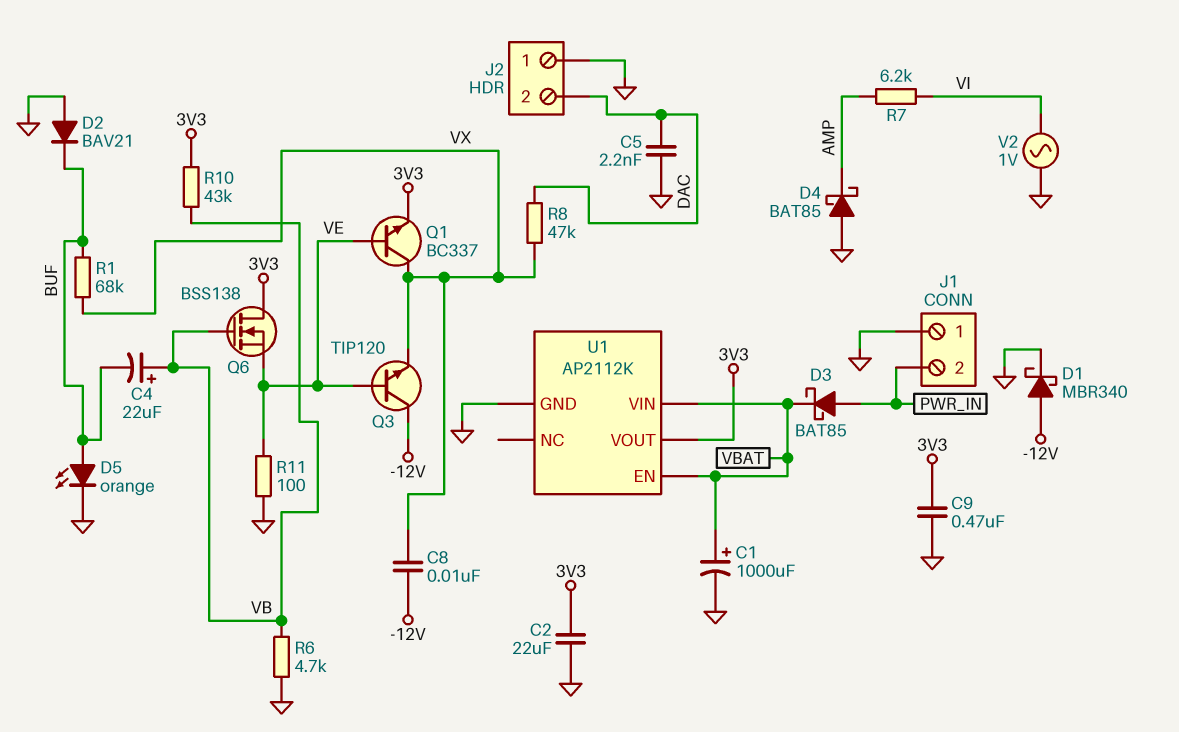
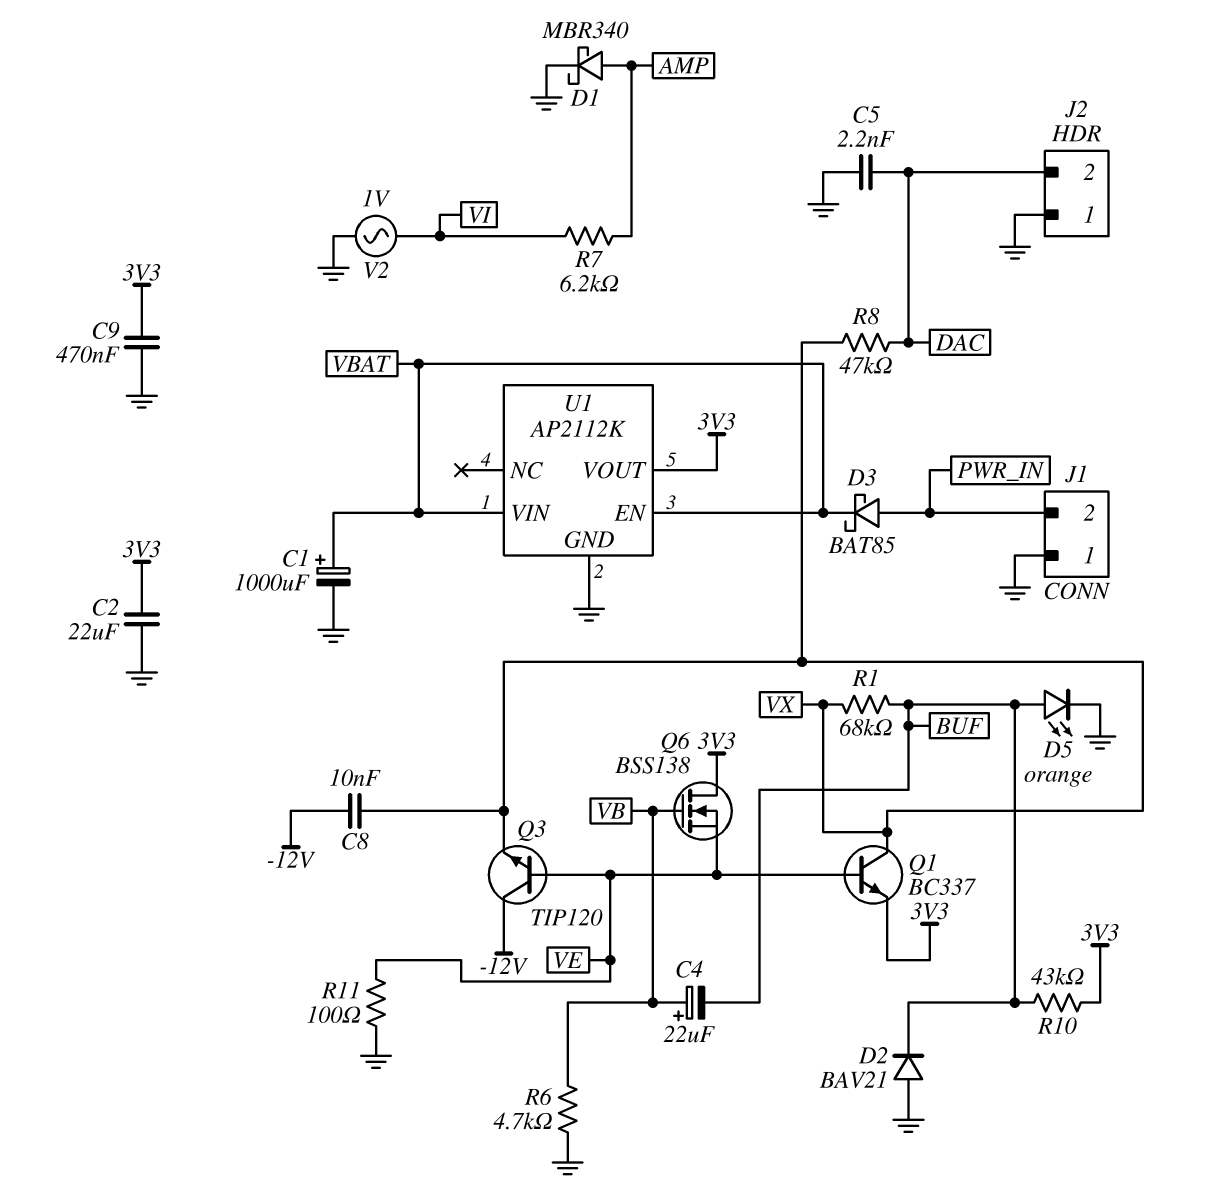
D1: schottky MBR340 (A -12V, K GND) -> schottky MBR340 (A AMP, K GND)
D4: schottky BAT85 (A GND, K AMP) -> none
R10: 43k (3V3, VB) -> 43k (3V3, BUF)

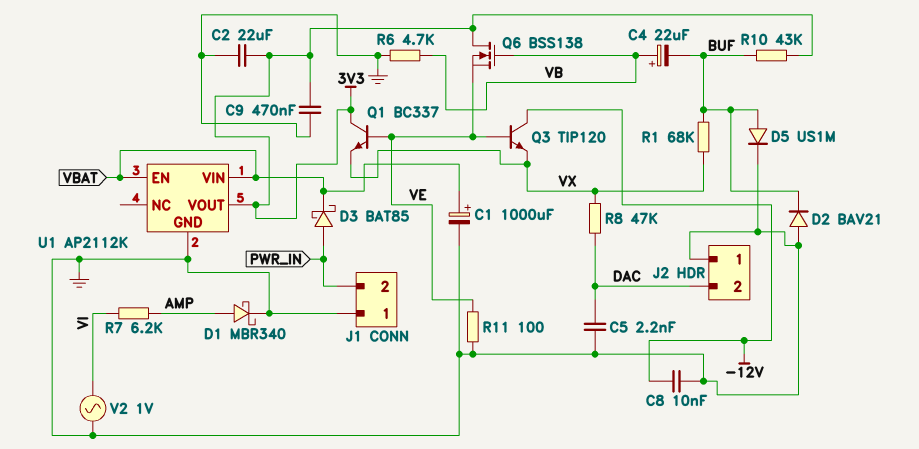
C8: 10nF (-12V, VX) -> 10nF (-12V, GND)
D5: LED orange (A BUF, K GND) -> diode US1M (A BUF, K GND)
Q1: NPN BC337 (B VE, C VX, E 3V3) -> NPN BC337 (B VE, C 3V3, E VX)

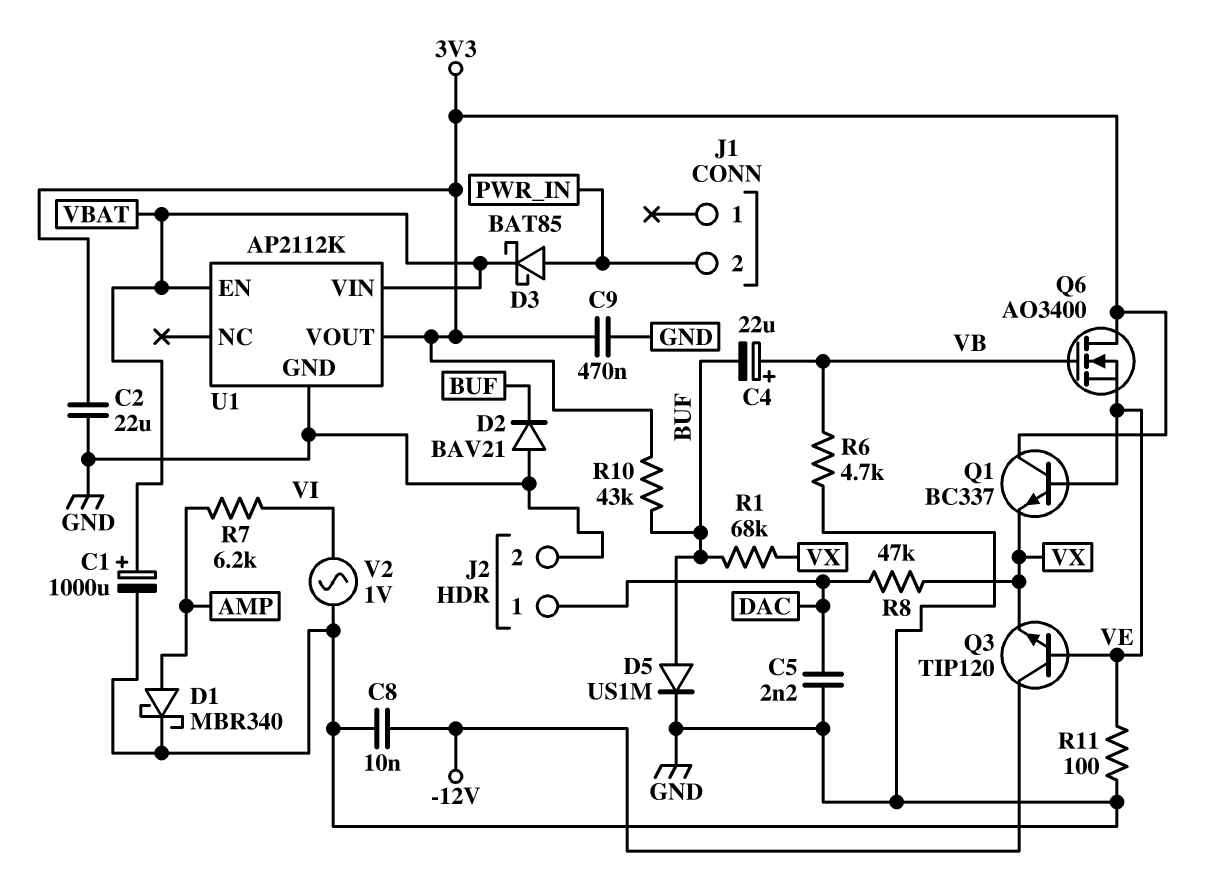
J1 pin 1: GND -> none
J2 pin 1: GND -> DAC
J2 pin 2: DAC -> GND
Q6: NMOS BSS138 (G VB, D 3V3, S VE) -> NMOS AO3400 (G VB, D 3V3, S VE)

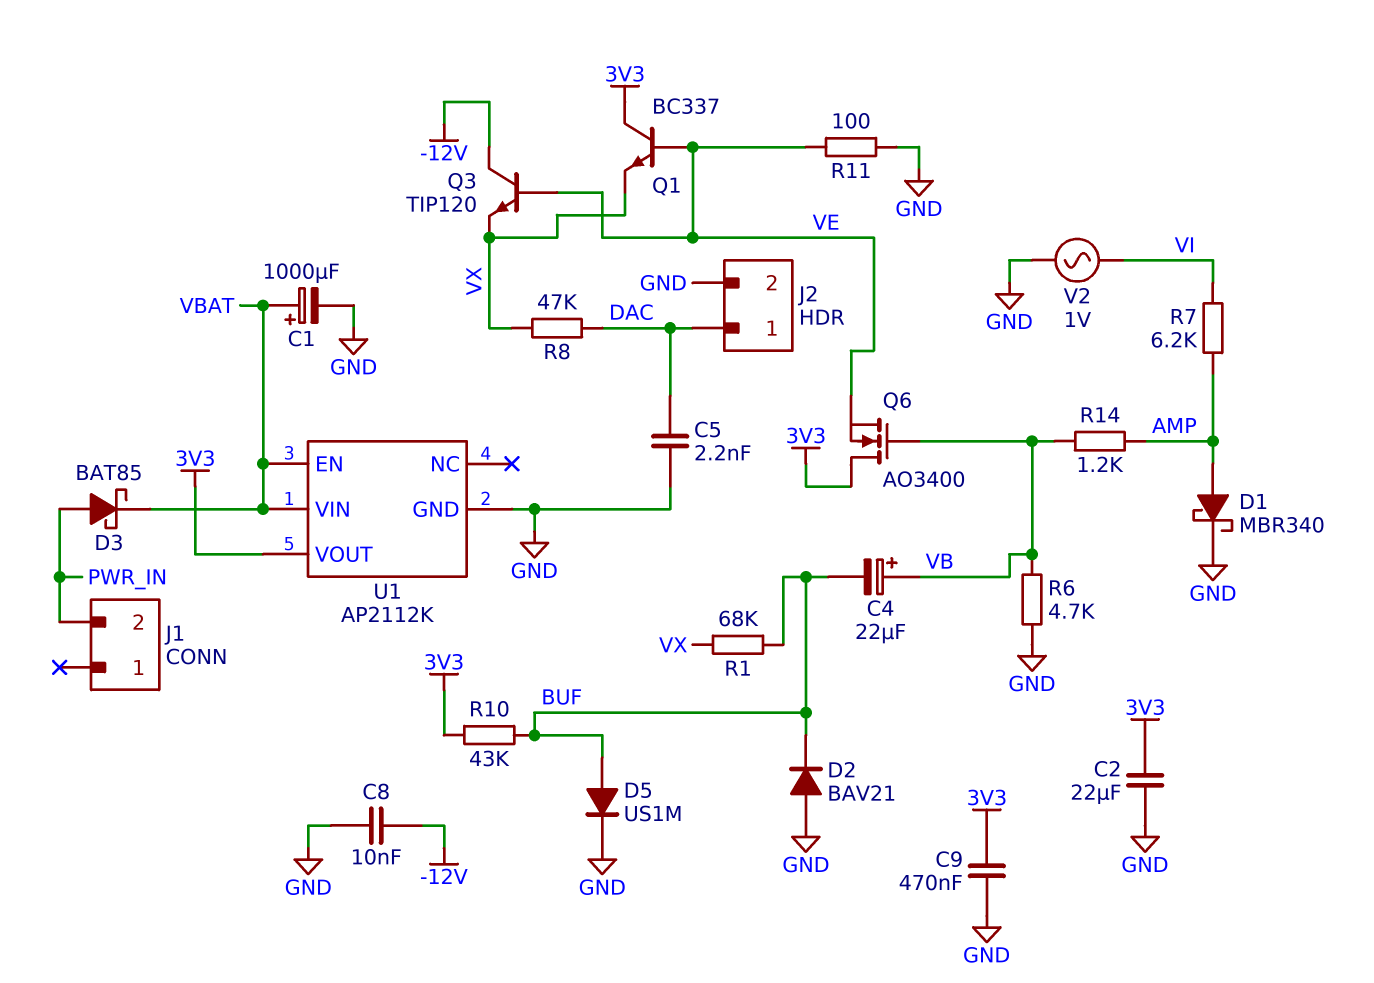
R14: none -> 1.2k (AMP, VB)

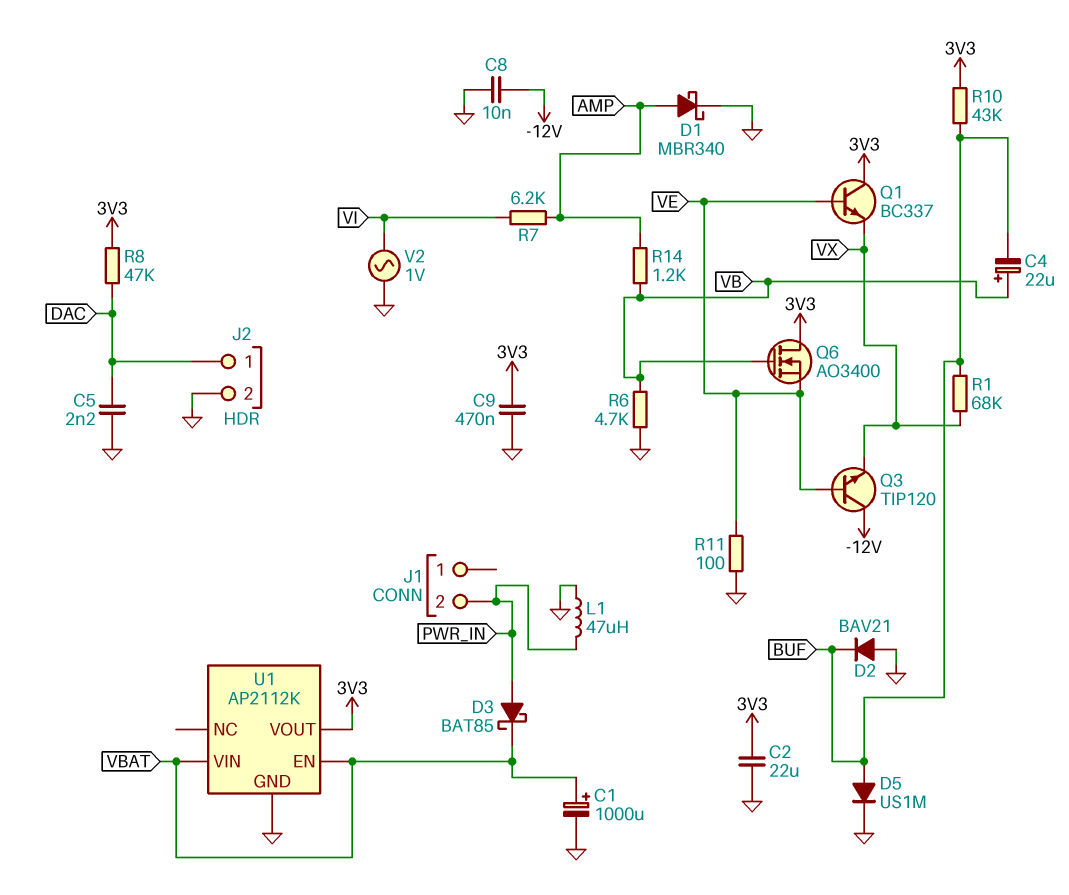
L1: none -> 47uH (GND, PWR_IN)
R8: 47k (DAC, VX) -> 47k (3V3, DAC)

